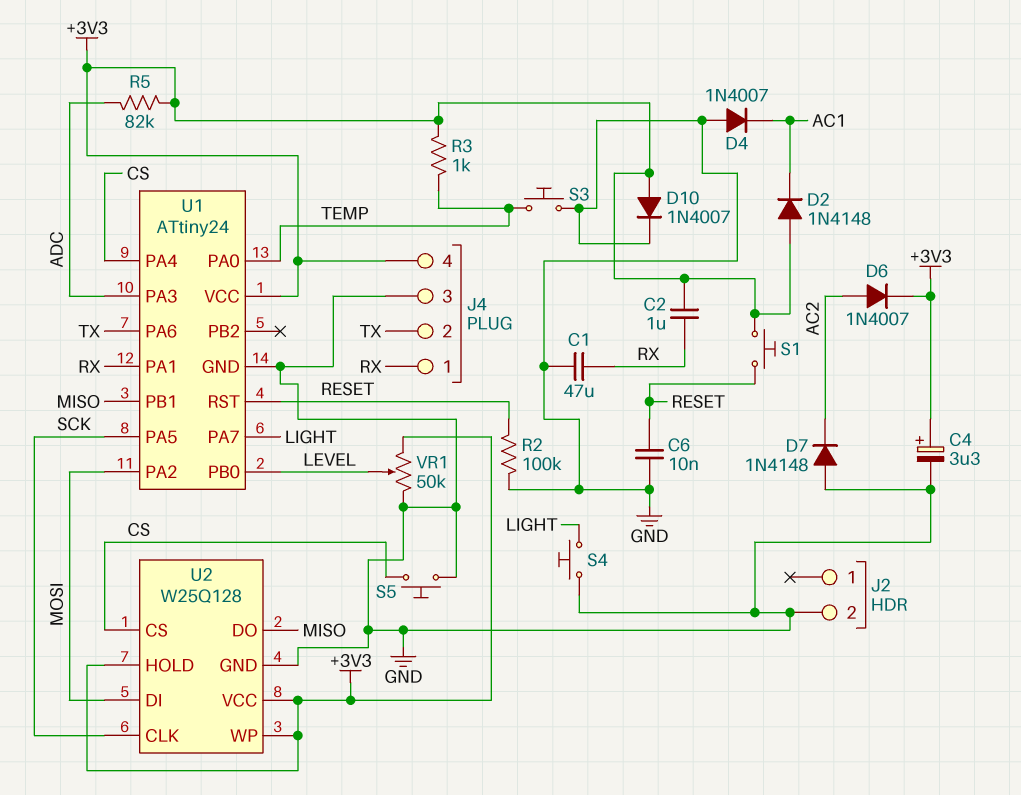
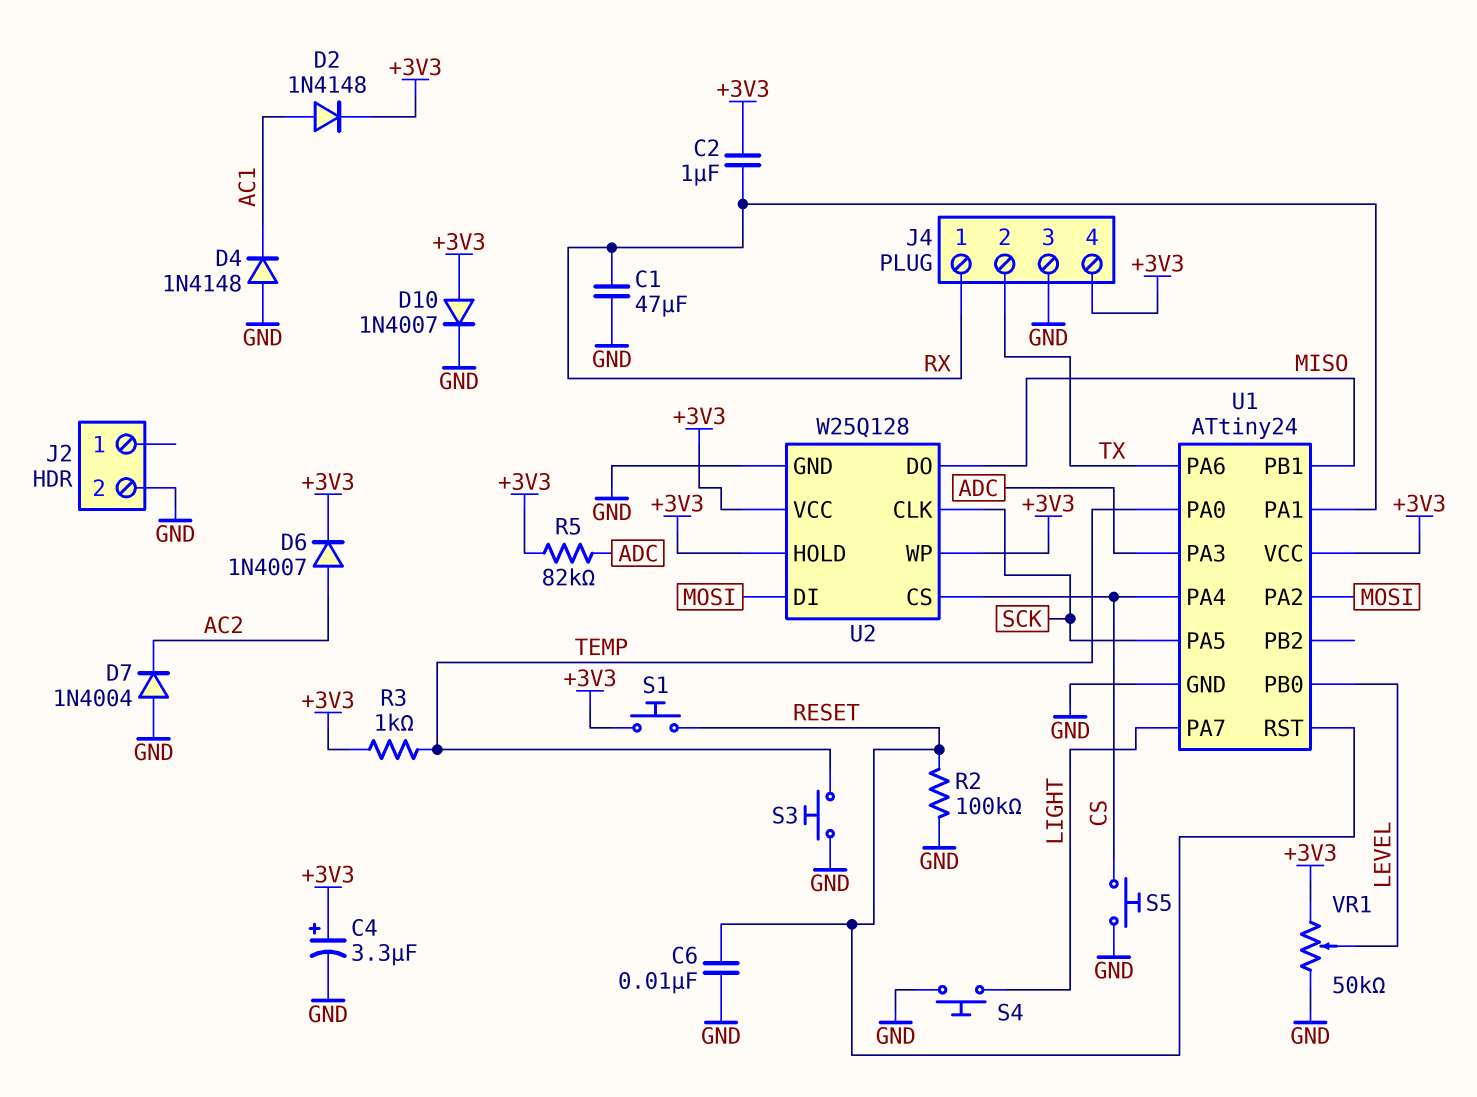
D2: diode 1N4148 (A +3V3, K AC1) -> diode 1N4148 (A AC1, K +3V3)
D4: diode 1N4007 (A GND, K AC1) -> diode 1N4148 (A GND, K AC1)
D7: diode 1N4148 (A GND, K AC2) -> diode 1N4004 (A GND, K AC2)

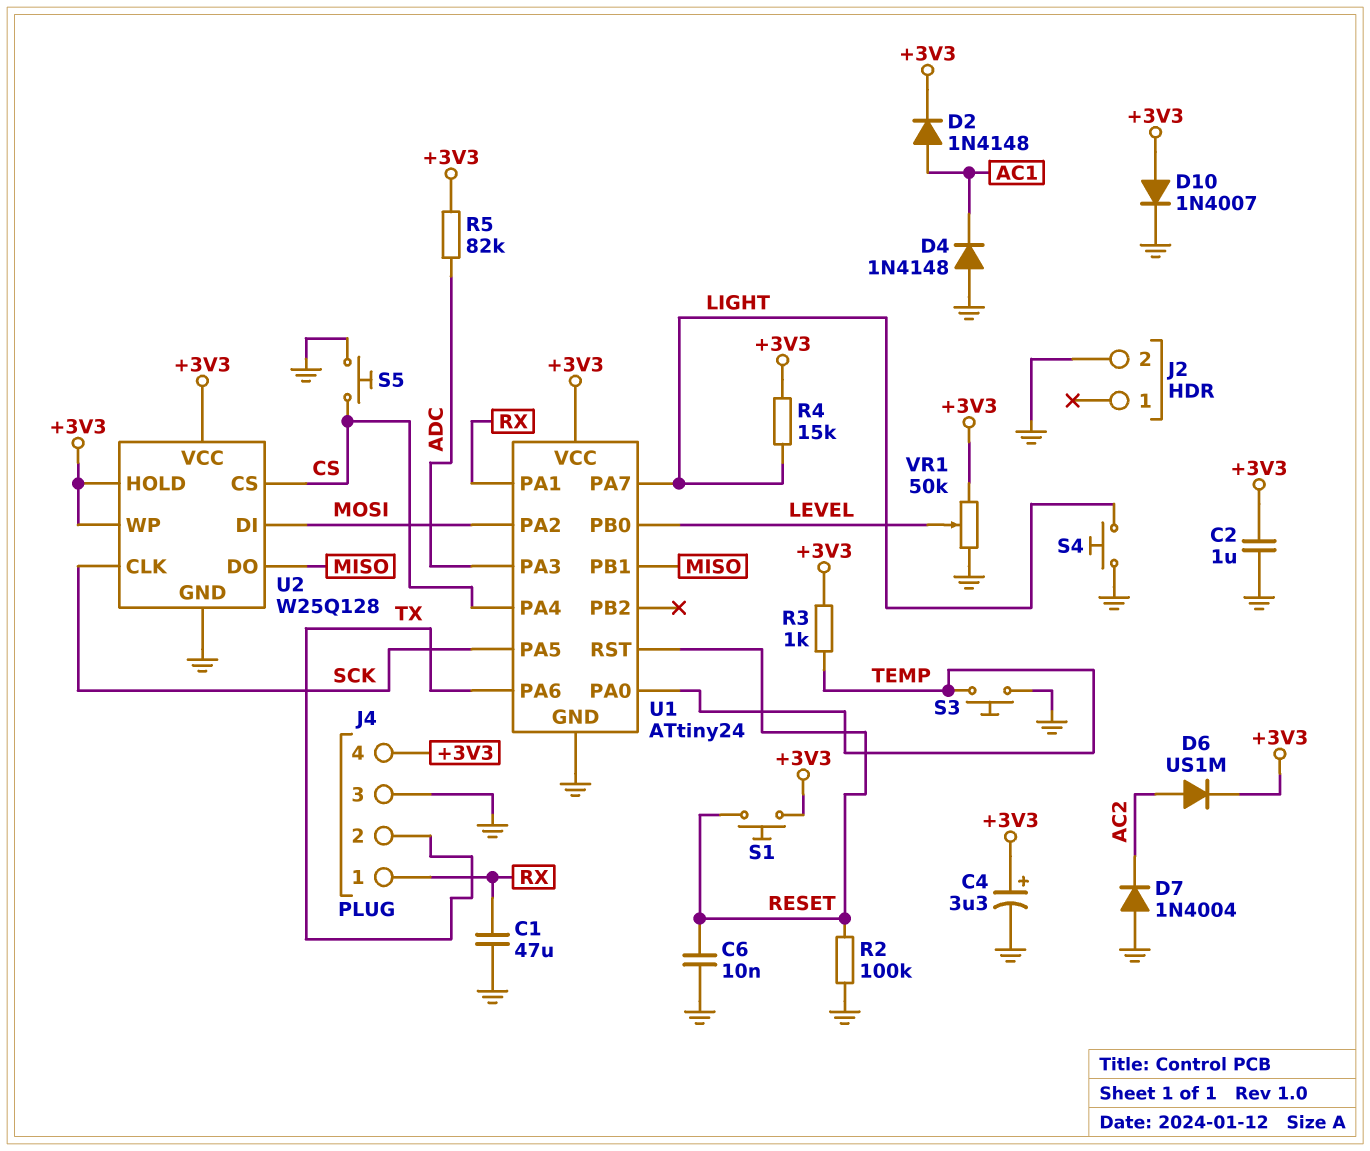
C2: 1uF (+3V3, RX) -> 1uF (+3V3, GND)
D6: diode 1N4007 (A AC2, K +3V3) -> diode US1M (A AC2, K +3V3)
R4: none -> 15k (+3V3, LIGHT)

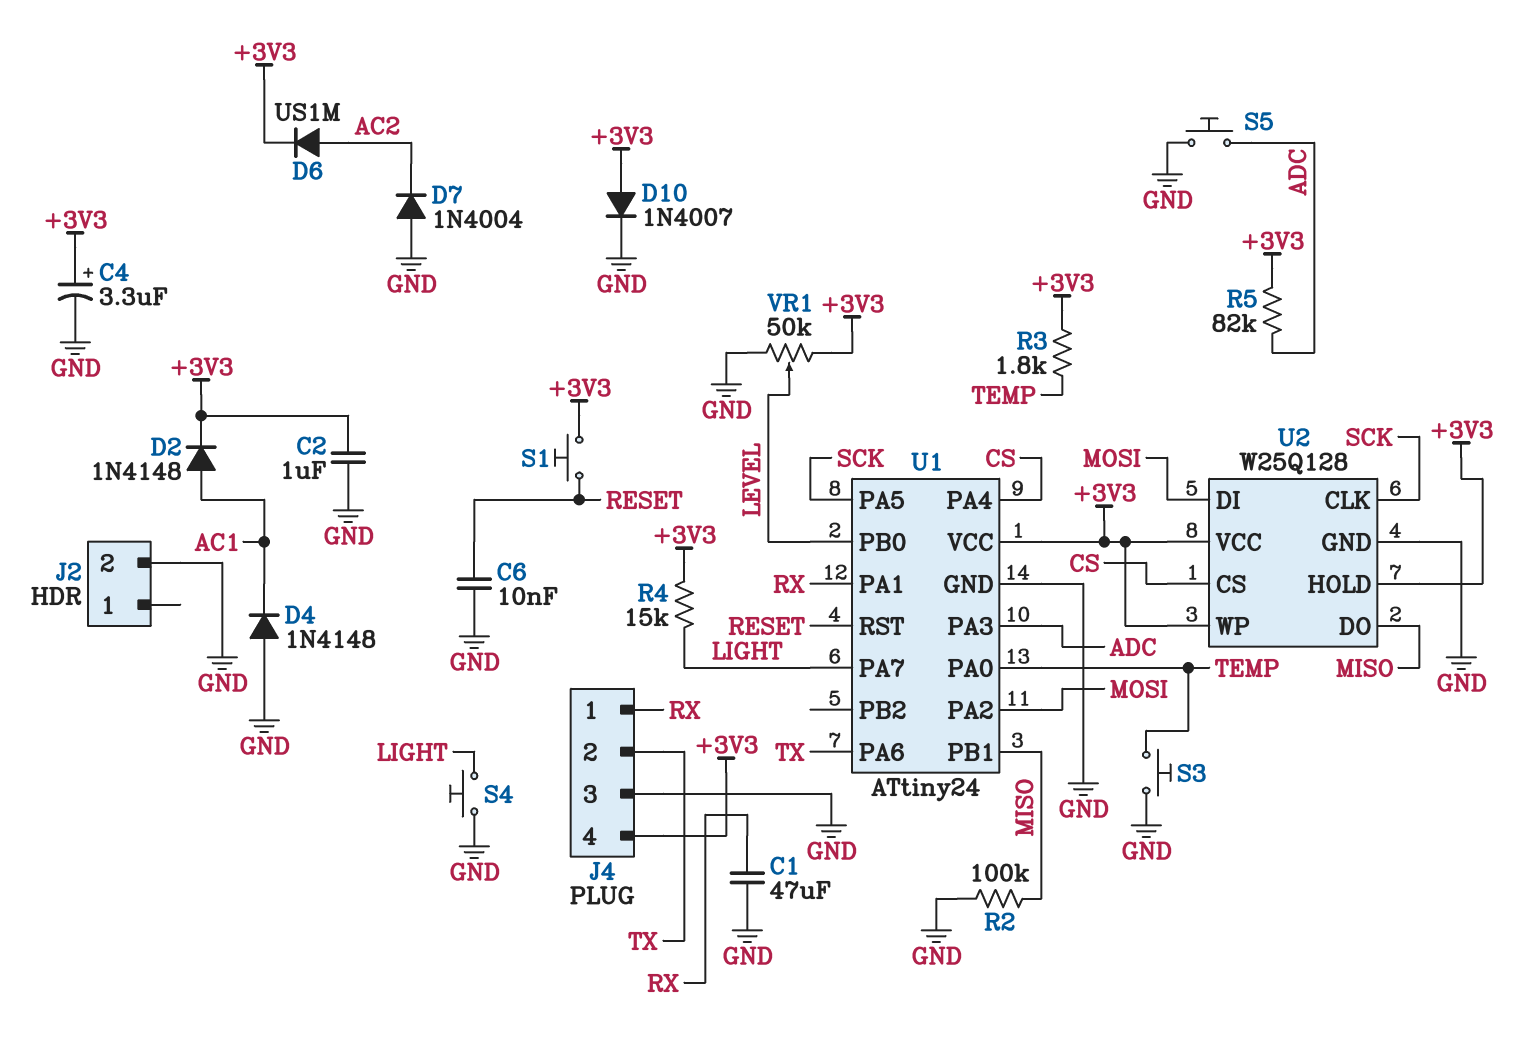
R2: 100k (GND, RESET) -> 100k (GND, MISO)
R3: 1k (+3V3, TEMP) -> 1.8k (+3V3, TEMP)
S5: button (CS, GND) -> button (ADC, GND)

